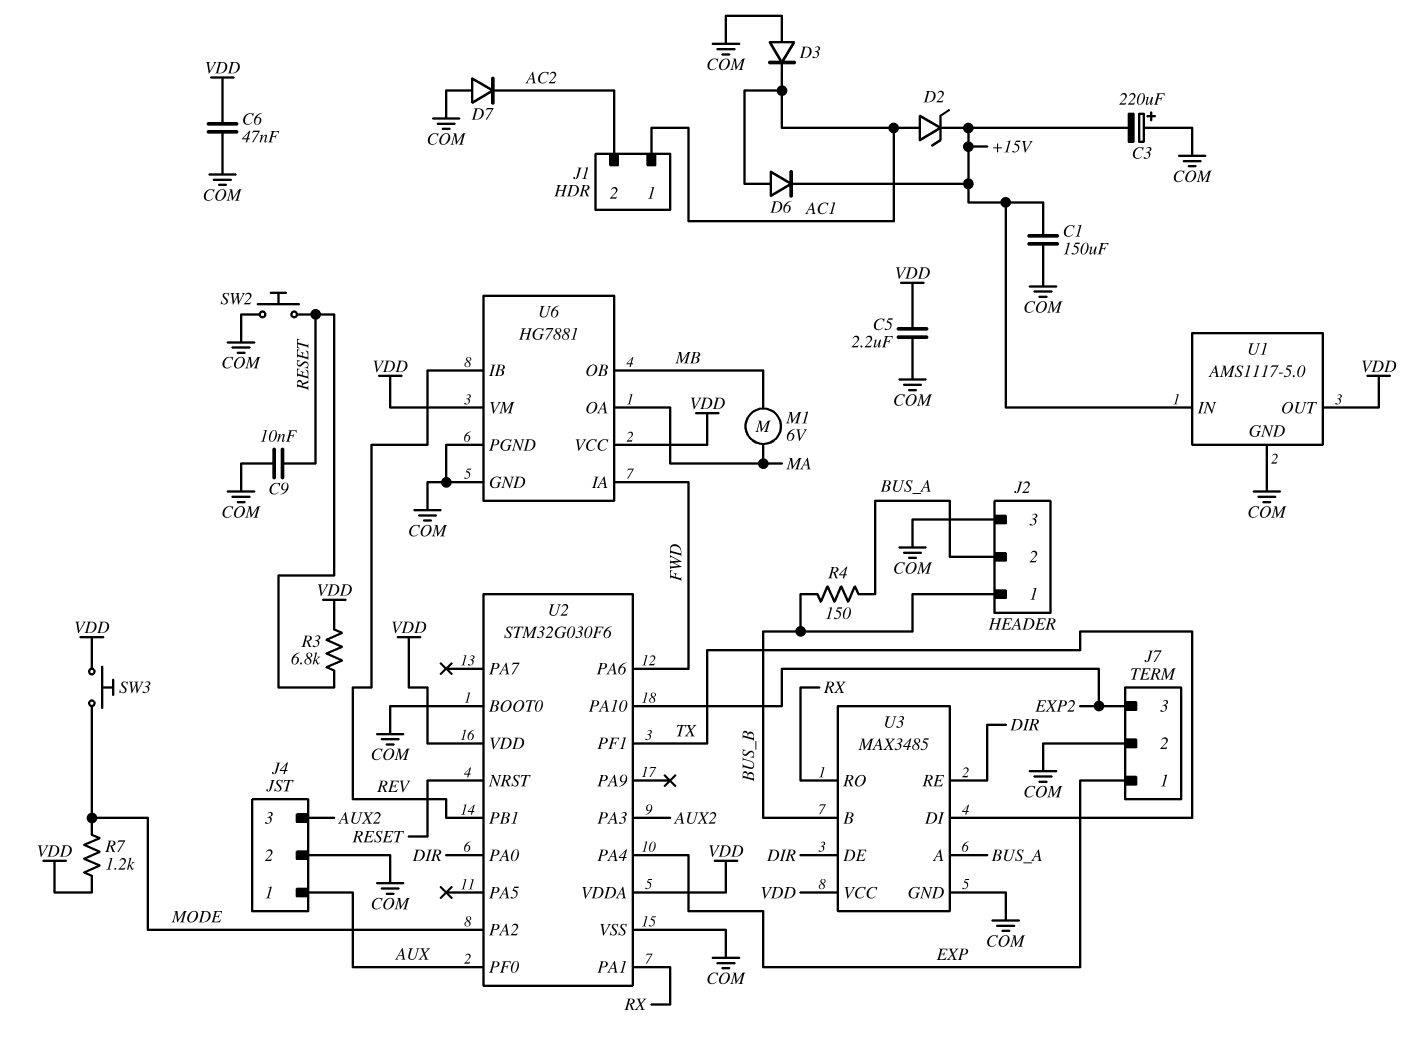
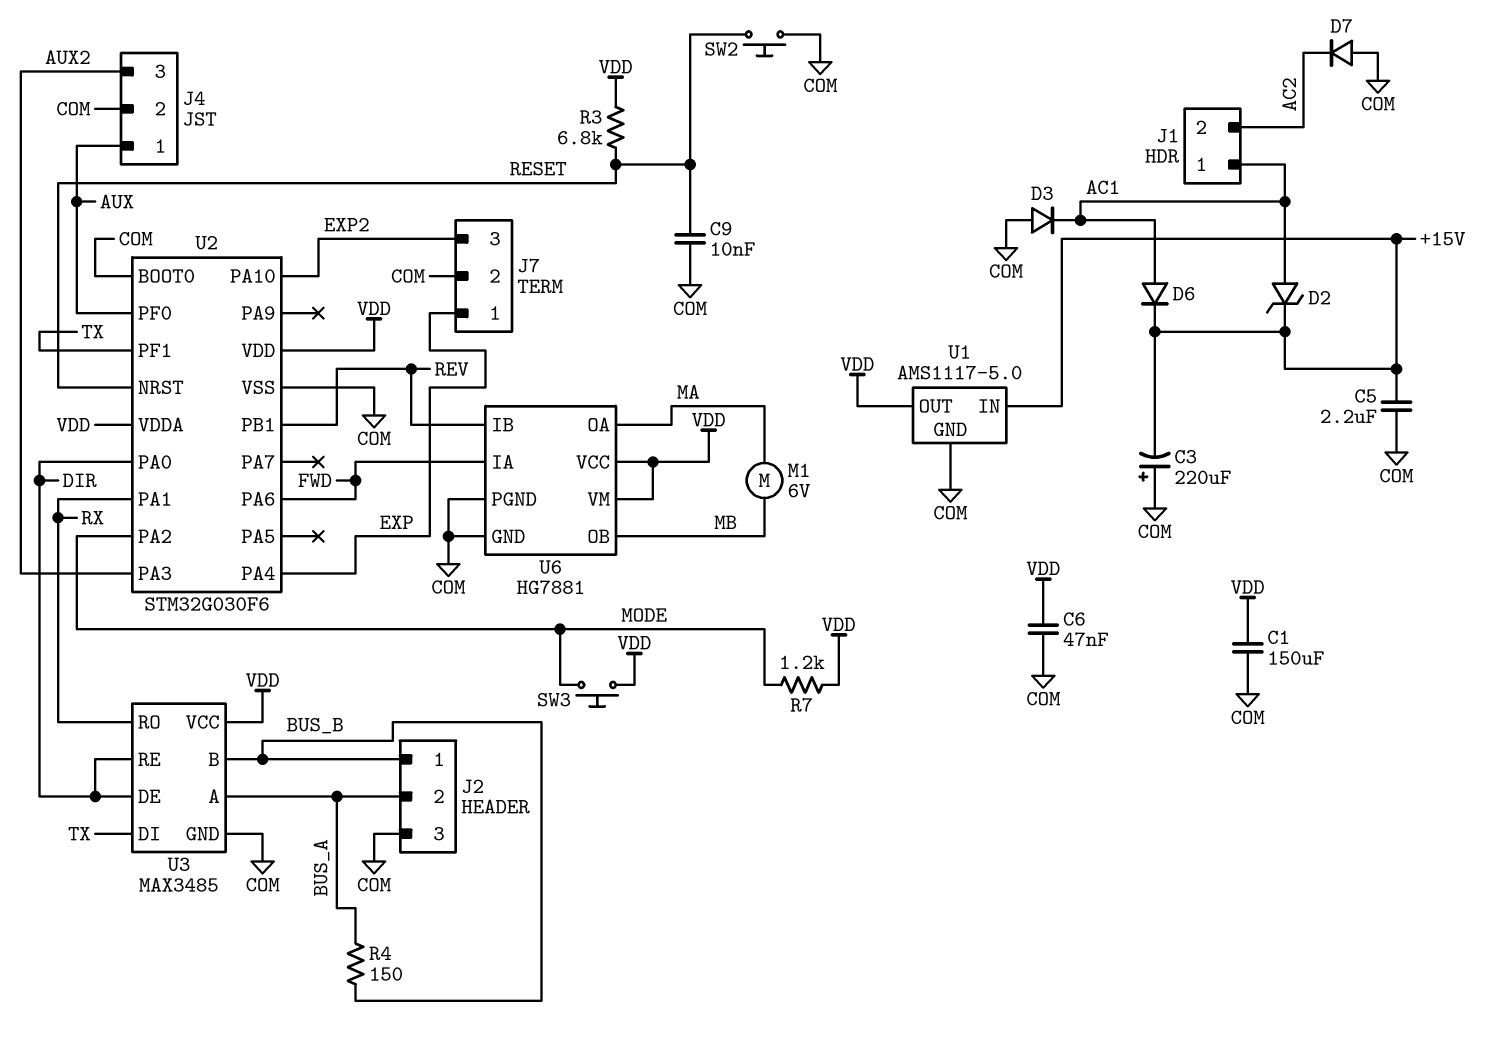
C1: 150uF (+15V, COM) -> 150uF (COM, VDD)
C5: 2.2uF (COM, VDD) -> 2.2uF (+15V, COM)

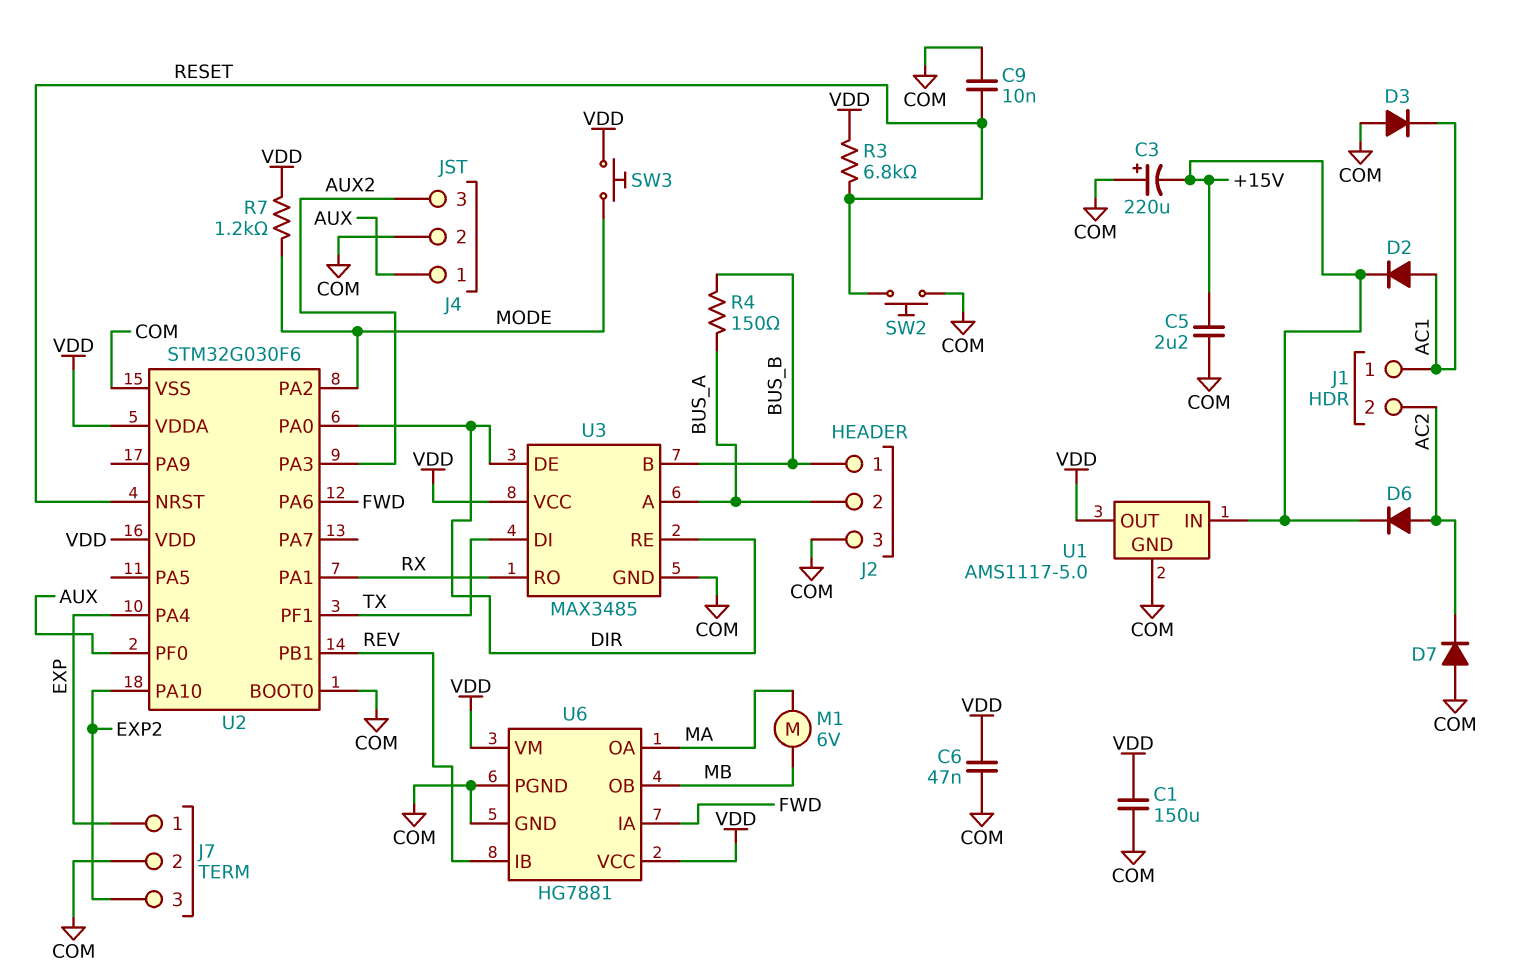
D2: zener (A AC1, K +15V) -> diode (A AC1, K +15V)
D6: diode (A AC1, K +15V) -> diode (A AC2, K +15V)

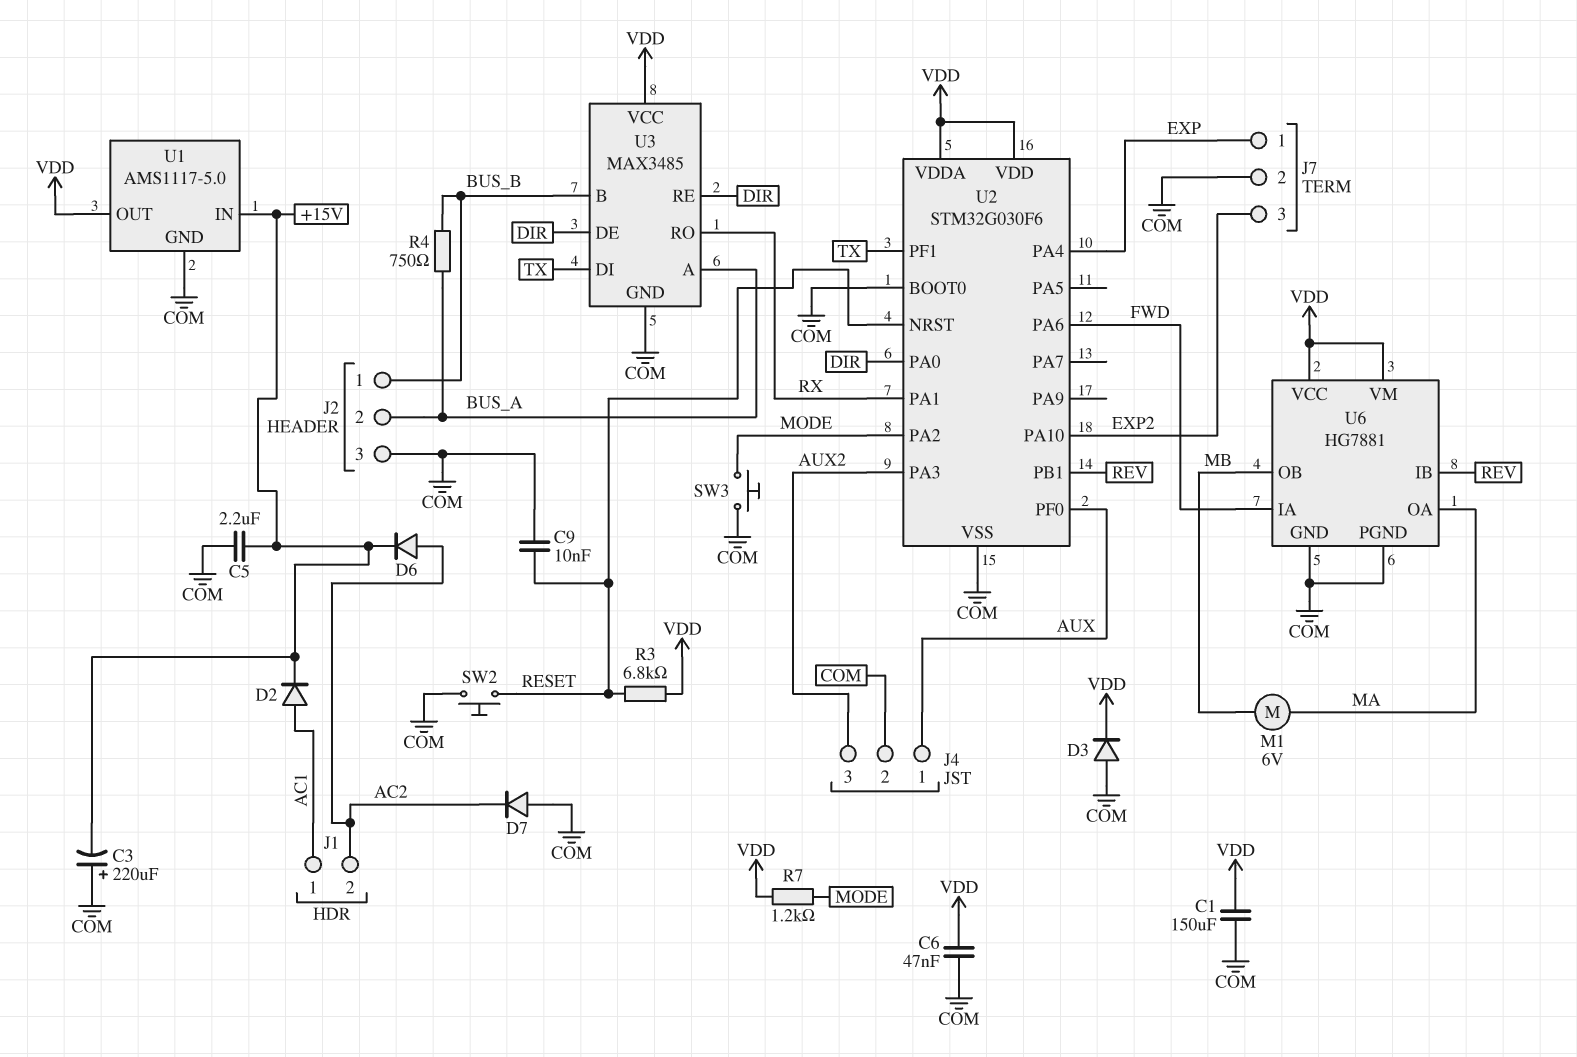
D3: diode (A COM, K AC1) -> diode (A COM, K VDD)
R4: 150 (BUS_A, BUS_B) -> 750 (BUS_A, BUS_B)
SW3: button (MODE, VDD) -> button (COM, MODE)

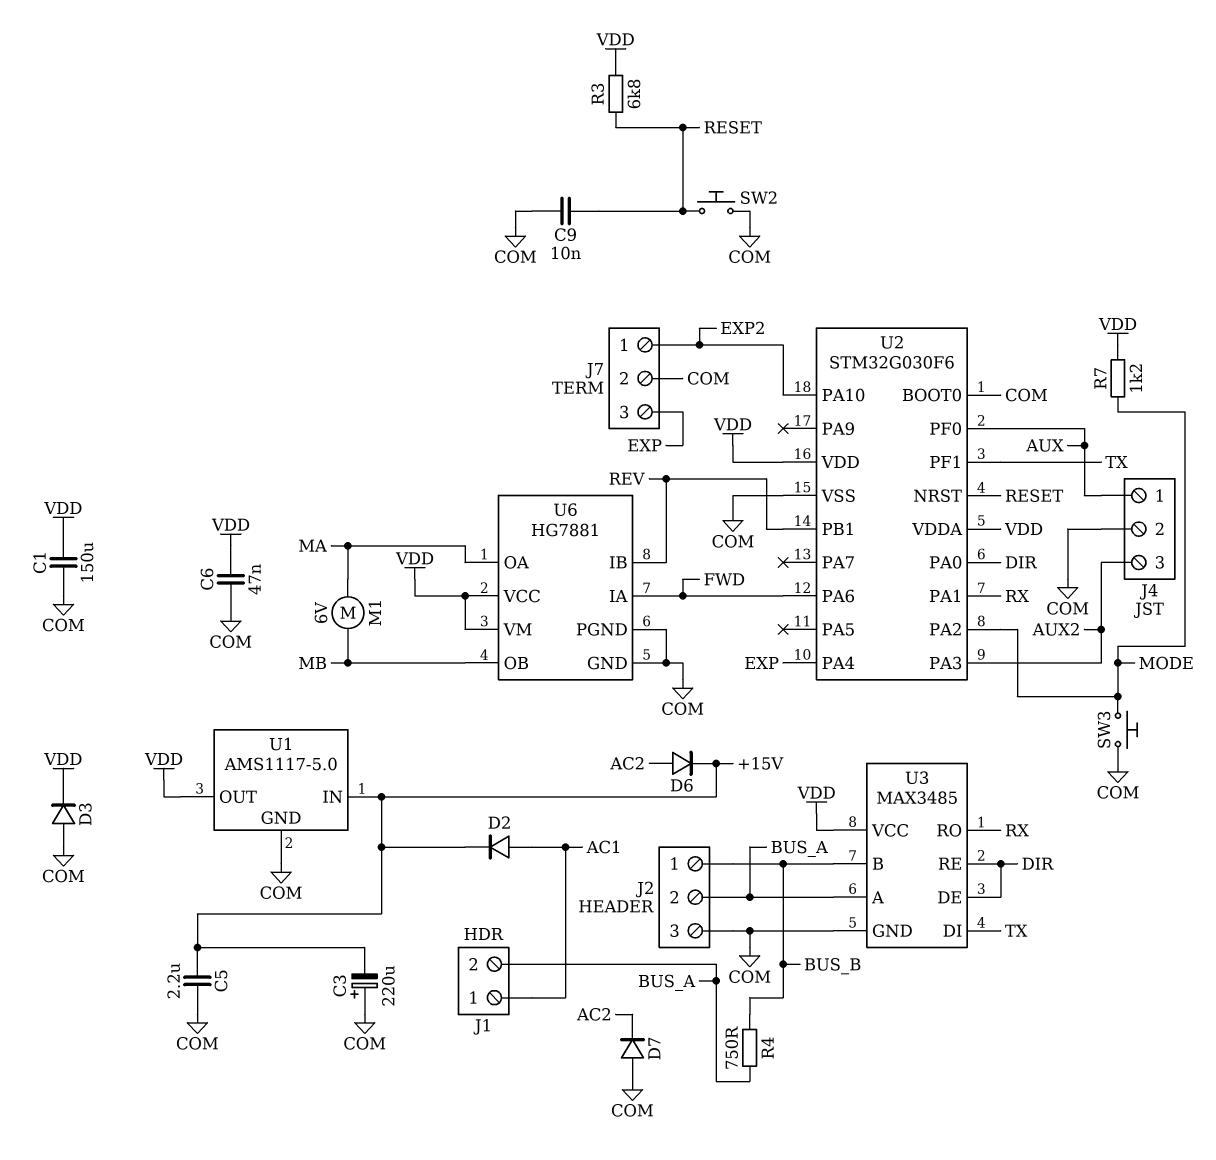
J1 pin 2: AC2 -> BUS_A
J7 pin 1: EXP -> EXP2
J7 pin 3: EXP2 -> EXP

